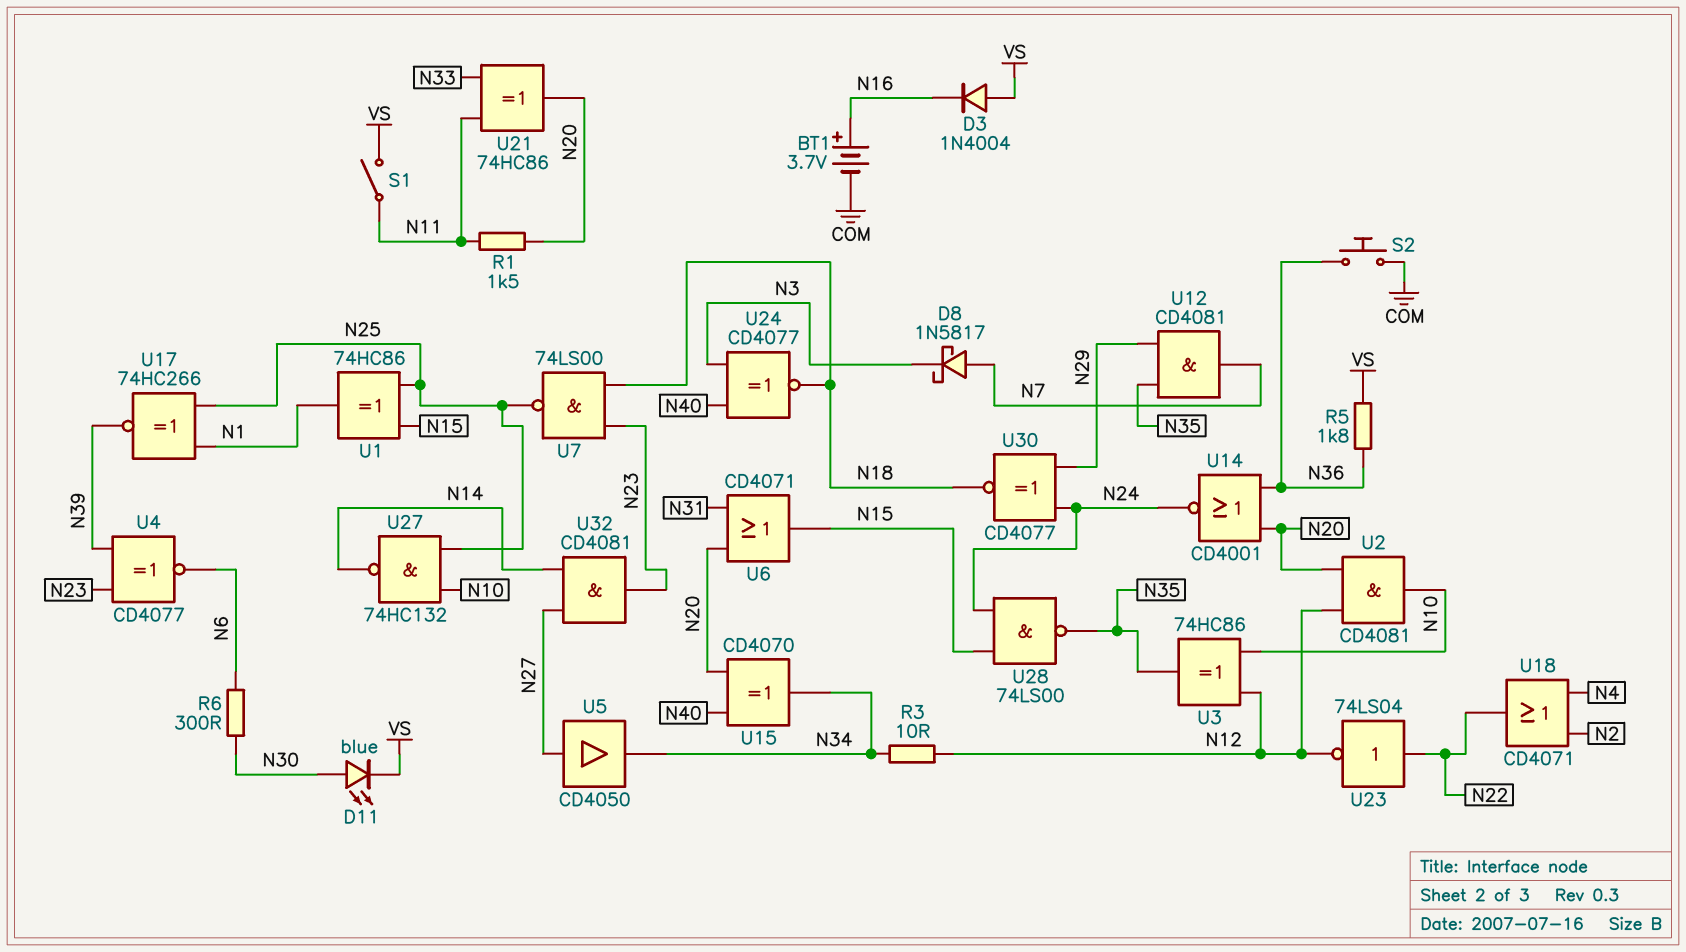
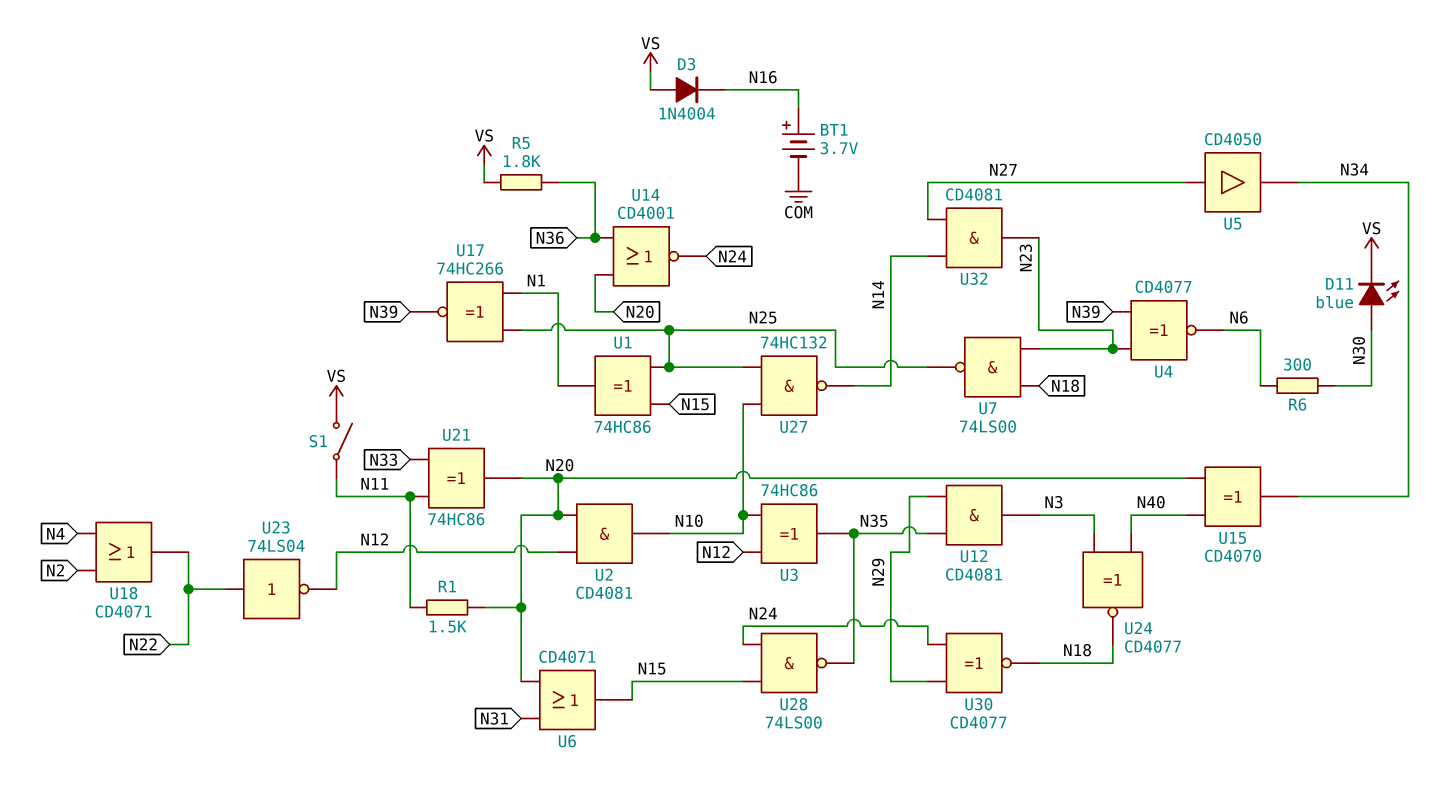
D8: schottky 1N5817 (A N7, K N3) -> none
R3: 10 (N12, N34) -> none
S2: button (COM, N36) -> none
U12: AND CD4081 (in N29, in N35, out N7) -> AND CD4081 (in N29, in N35, out N3)

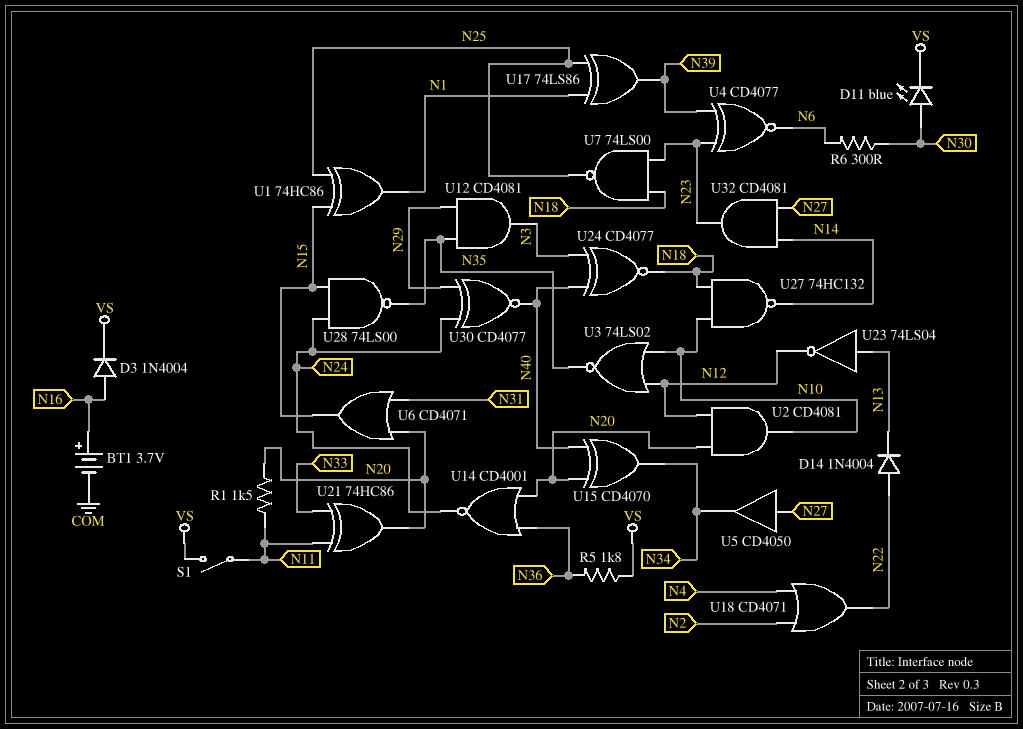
D3: diode 1N4004 (A VS, K N16) -> diode 1N4004 (A N16, K VS)
D14: none -> diode 1N4004 (A N22, K N13)
U3: XOR 74HC86 (in N10, in N12, out N35) -> NOR 74LS02 (in N10, in N12, out N35)
U17: XNOR 74HC266 (in N1, in N25, out N39) -> XOR 74LS86 (in N1, in N25, out N39)
U23: NOT 74LS04 (in N22, out N12) -> NOT 74LS04 (in N13, out N12)
U27: NAND 74HC132 (in N10, in N25, out N14) -> NAND 74HC132 (in N10, in N18, out N14)
U30: XNOR CD4077 (in N24, in N29, out N18) -> XNOR CD4077 (in N24, in N29, out N40)

